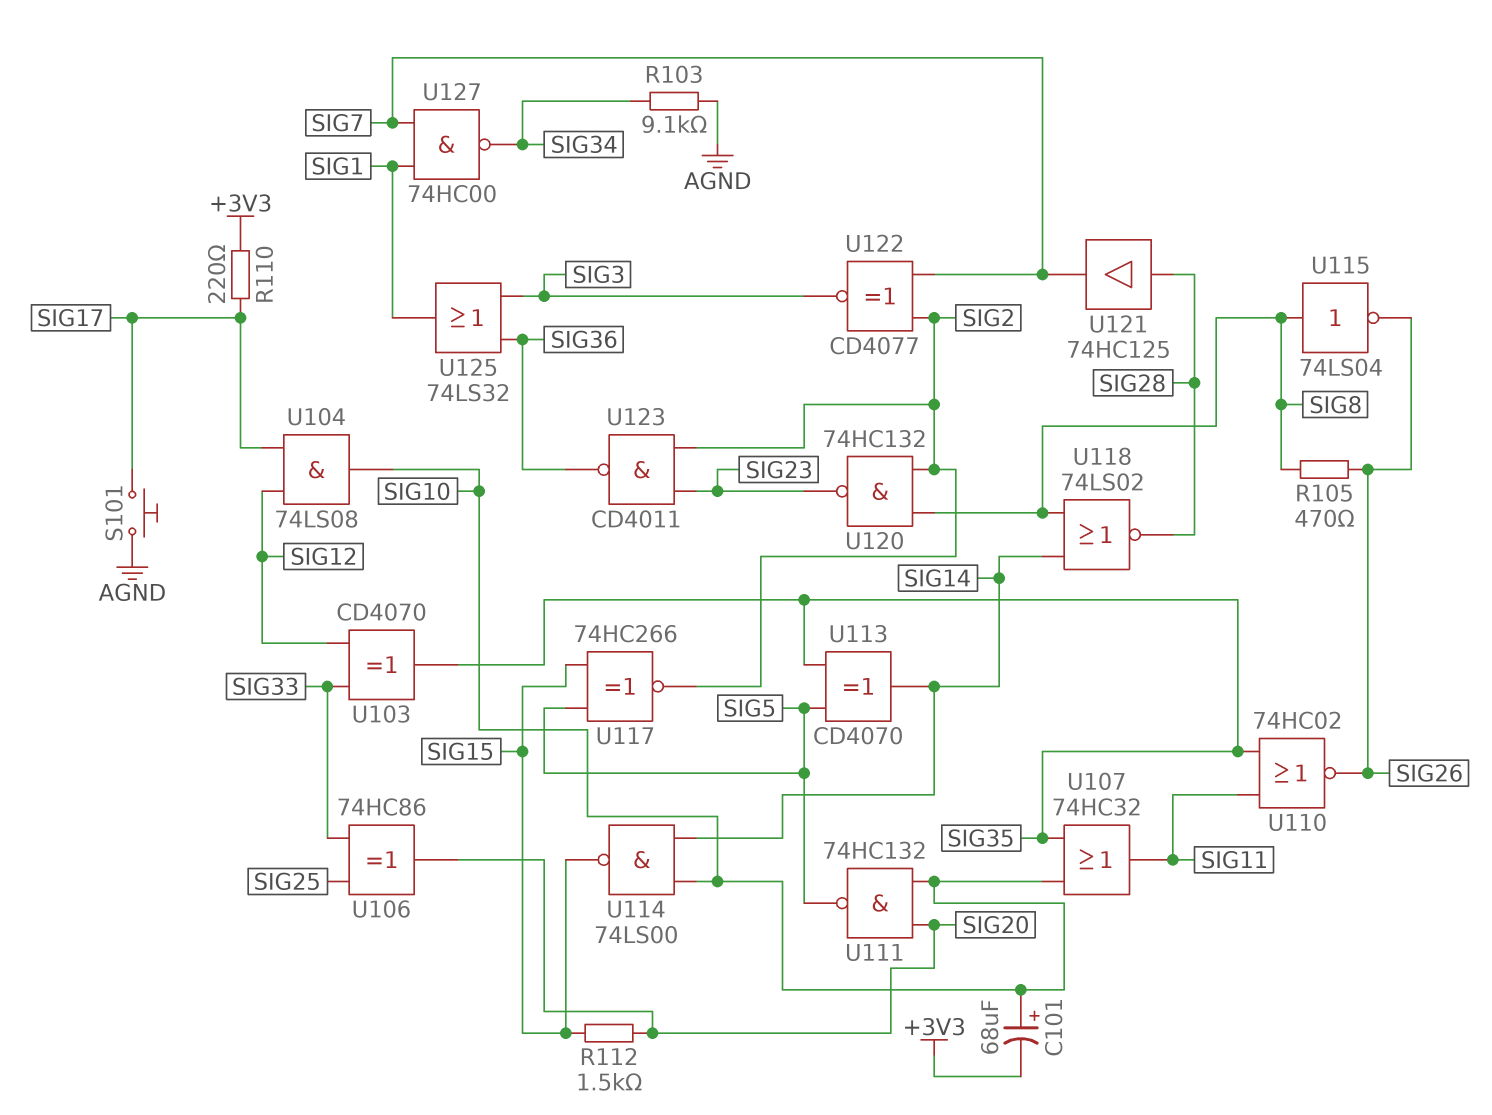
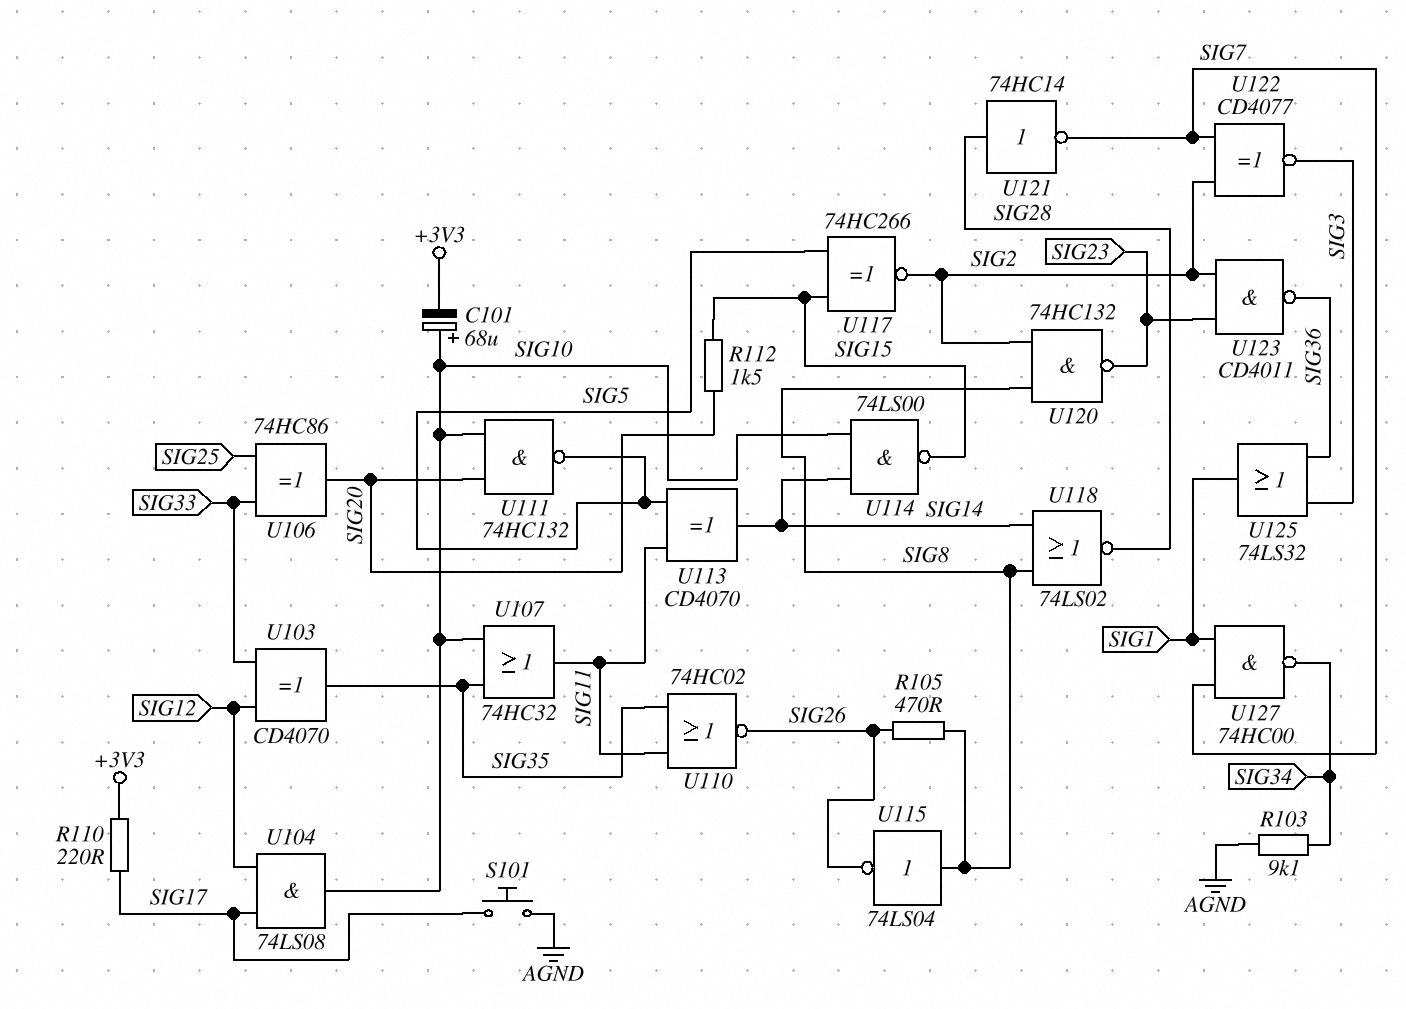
U113: XOR CD4070 (in SIG5, in SIG35, out SIG14) -> XOR CD4070 (in SIG5, in SIG11, out SIG14)
U121: buffer 74HC125 (in SIG28, out SIG7) -> NOT 74HC14 (in SIG28, out SIG7)

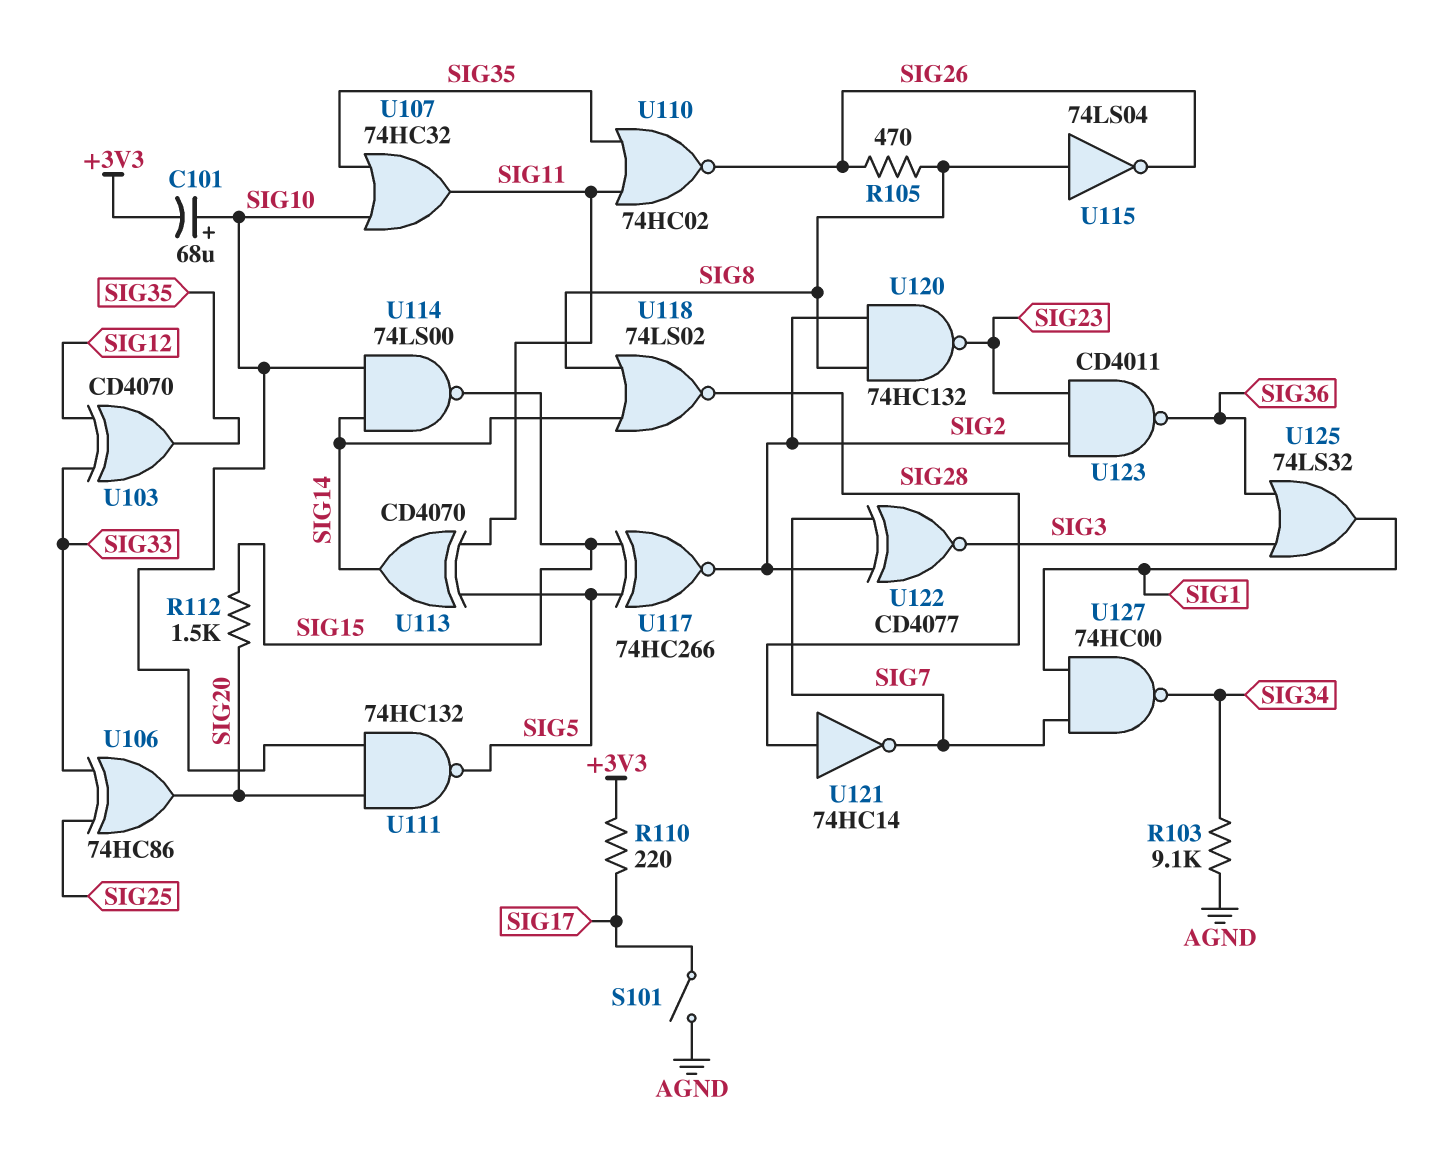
S101: button (AGND, SIG17) -> switch (AGND, SIG17)
U104: AND 74LS08 (in SIG12, in SIG17, out SIG10) -> none

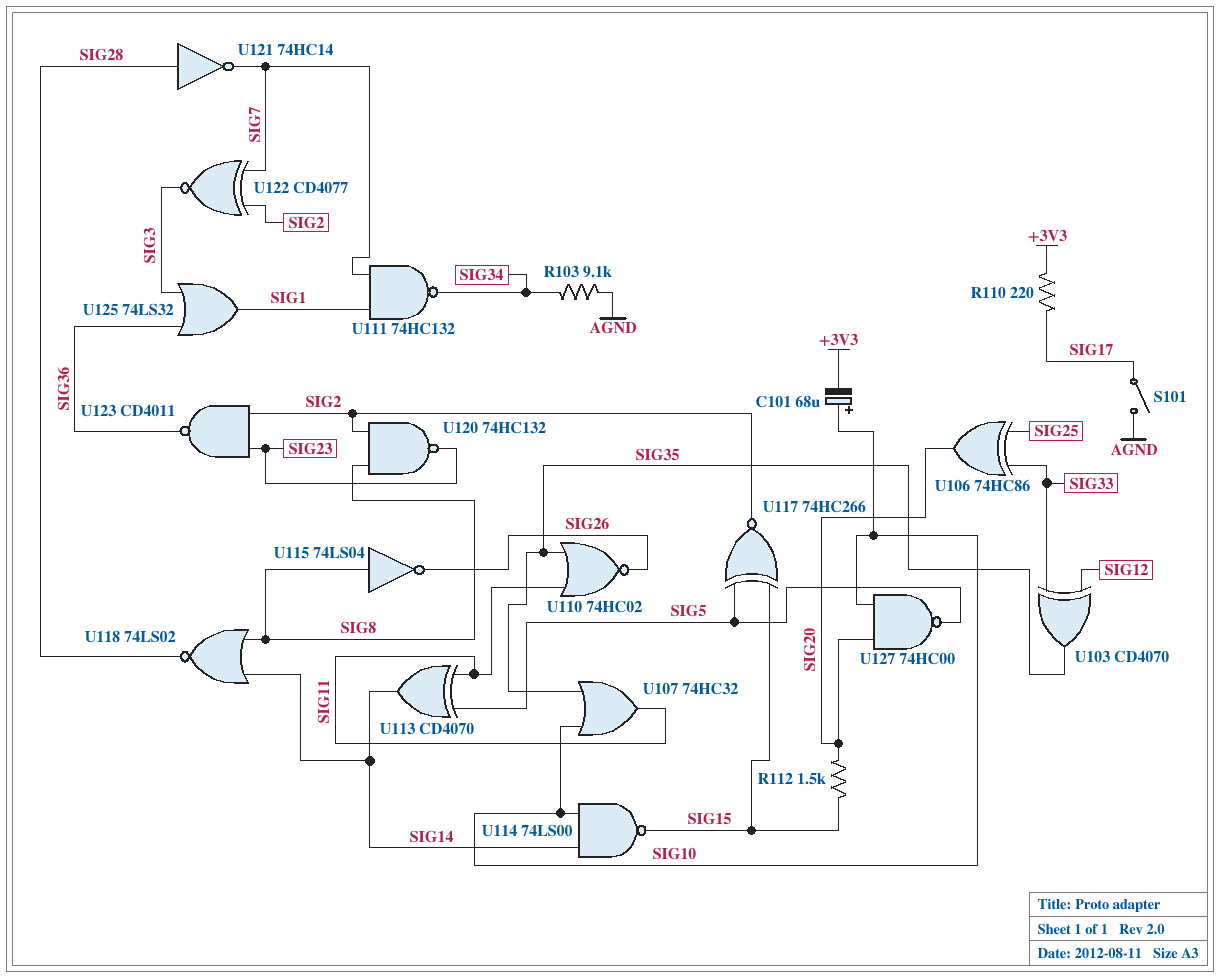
R105: 470 (SIG8, SIG26) -> none
U111: NAND 74HC132 (in SIG10, in SIG20, out SIG5) -> NAND 74HC132 (in SIG1, in SIG7, out SIG34)
U127: NAND 74HC00 (in SIG1, in SIG7, out SIG34) -> NAND 74HC00 (in SIG10, in SIG20, out SIG5)

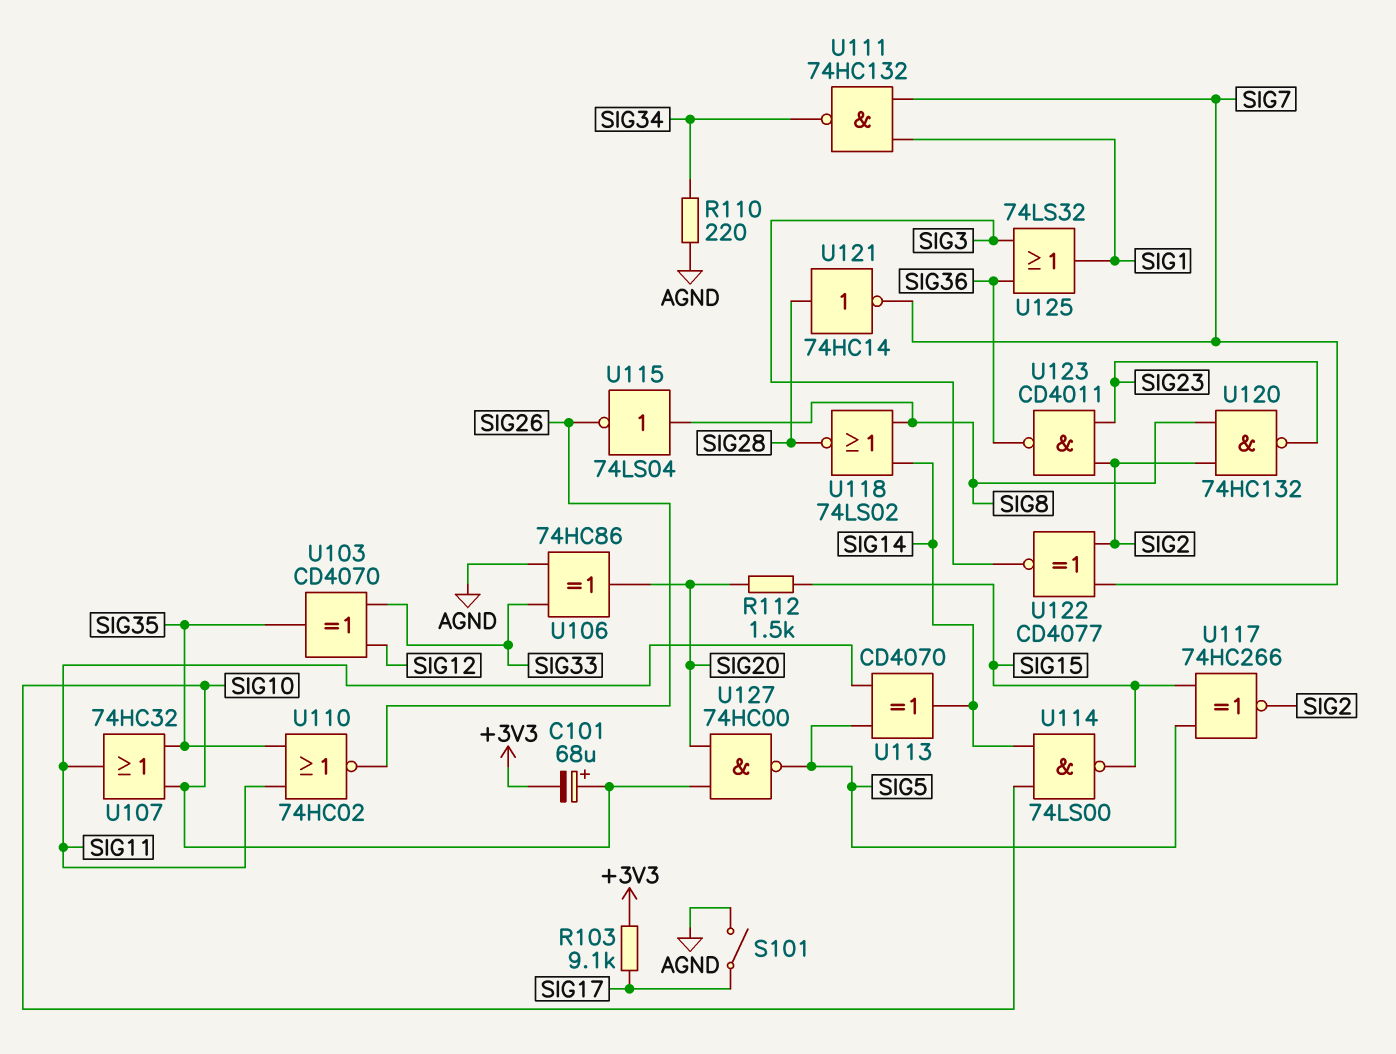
R103: 9.1k (AGND, SIG34) -> 9.1k (+3V3, SIG17)
R110: 220 (+3V3, SIG17) -> 220 (AGND, SIG34)
U106: XOR 74HC86 (in SIG25, in SIG33, out SIG20) -> XOR 74HC86 (in AGND, in SIG33, out SIG20)

